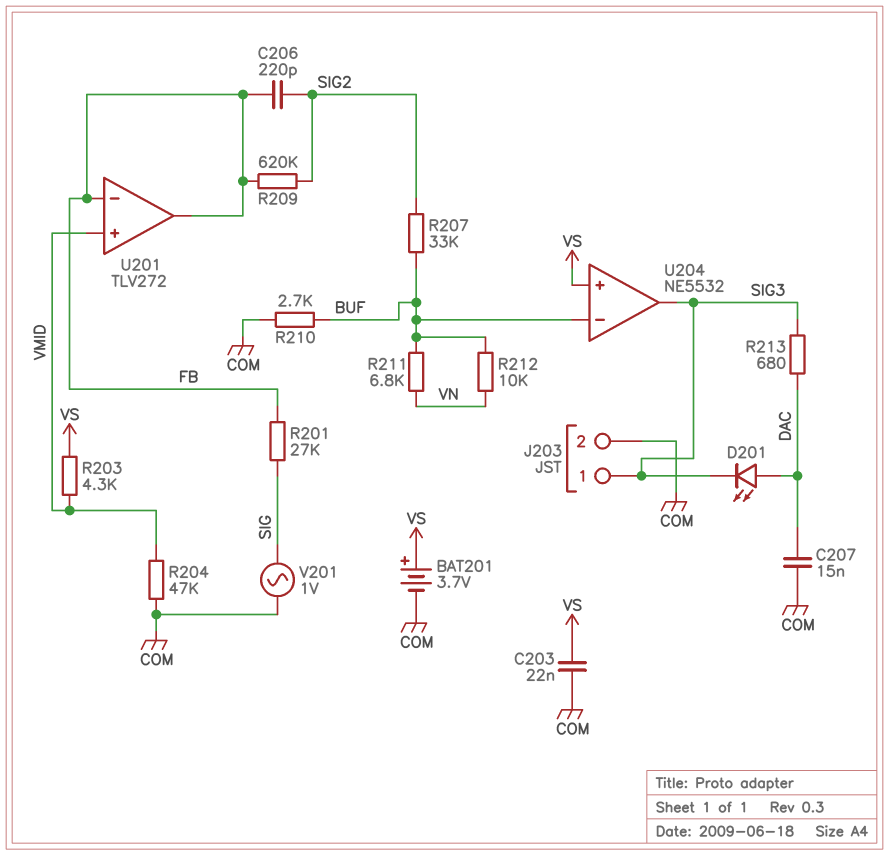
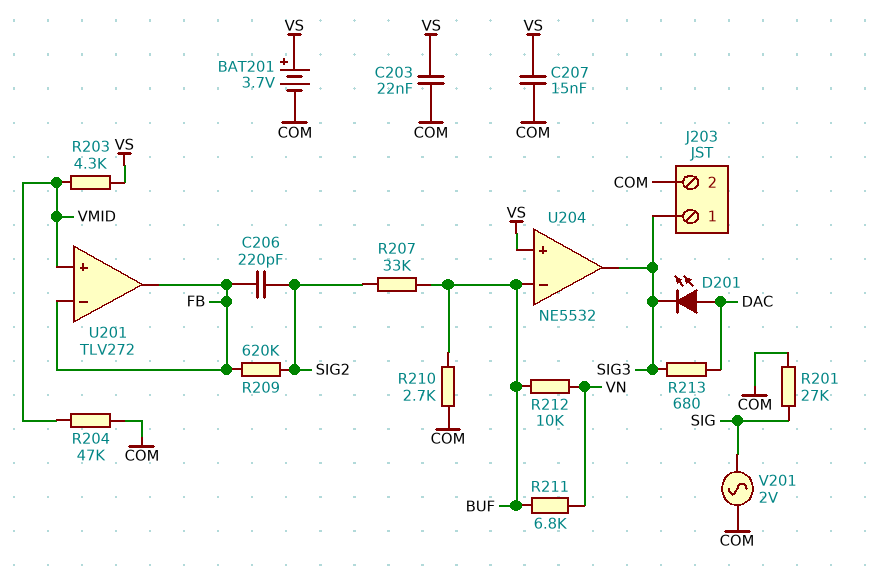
C207: 15nF (COM, DAC) -> 15nF (COM, VS)
R201: 27k (FB, SIG) -> 27k (COM, SIG)
V201: AC 1V (COM, SIG) -> AC 2V (COM, SIG)

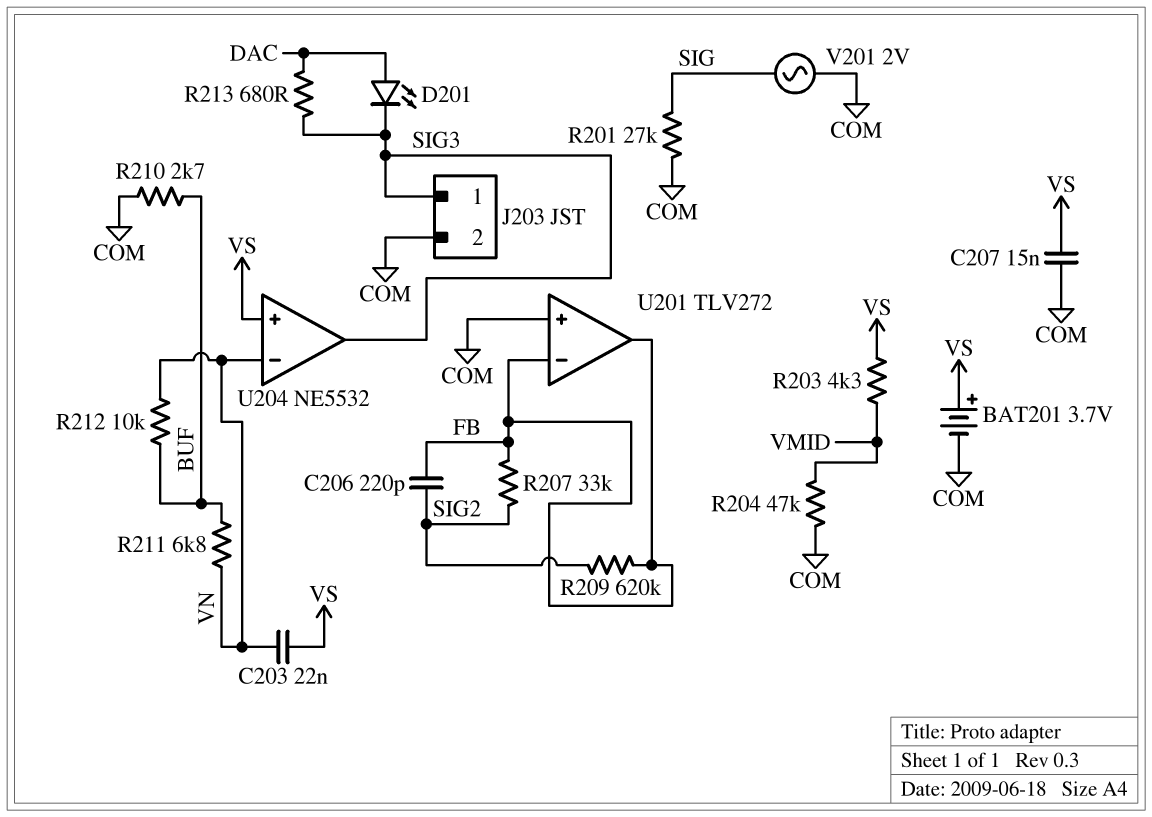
C203: 22nF (COM, VS) -> 22nF (VN, VS)
R207: 33k (BUF, SIG2) -> 33k (FB, SIG2)
U201 pin in+: VMID -> COM
U204 pin in-: BUF -> VN

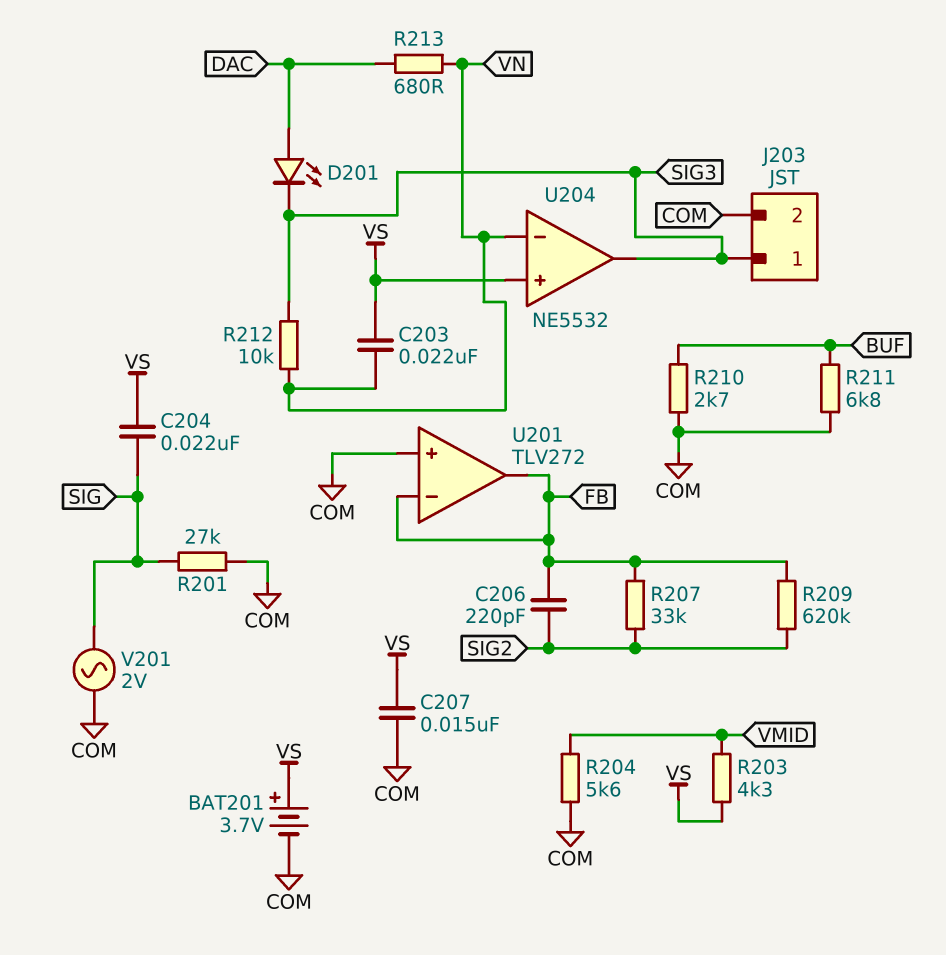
C204: none -> 22nF (SIG, VS)
R204: 47k (COM, VMID) -> 5.6k (COM, VMID)
R211: 6.8k (BUF, VN) -> 6.8k (BUF, COM)
R212: 10k (BUF, VN) -> 10k (SIG3, VN)
R213: 680 (DAC, SIG3) -> 680 (DAC, VN)

